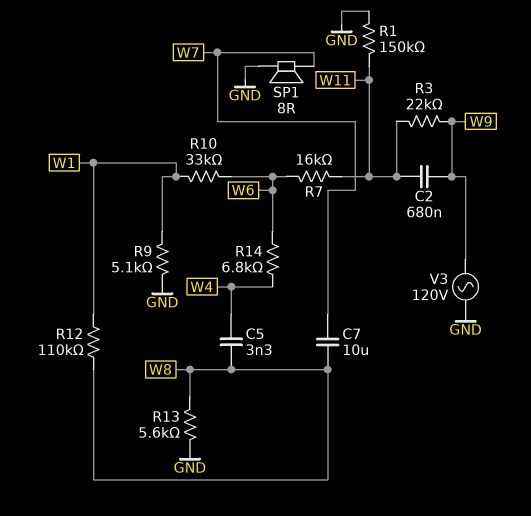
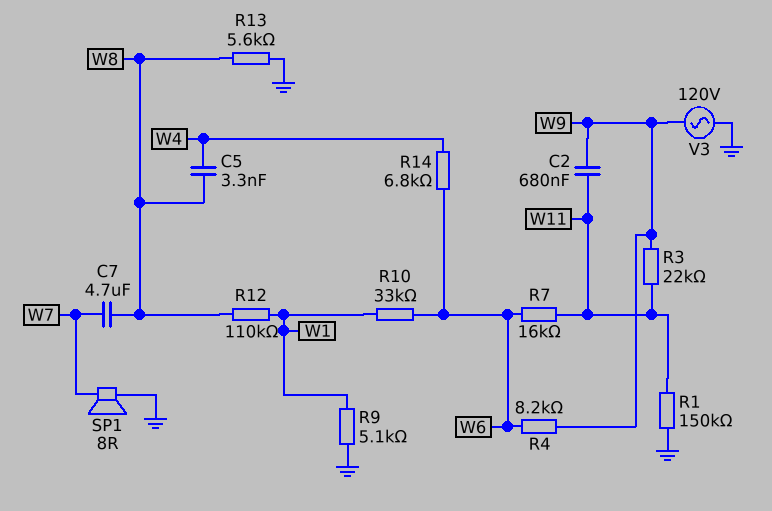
C7: 10uF (W7, W8) -> 4.7uF (W7, W8)
R4: none -> 8.2k (W6, W9)

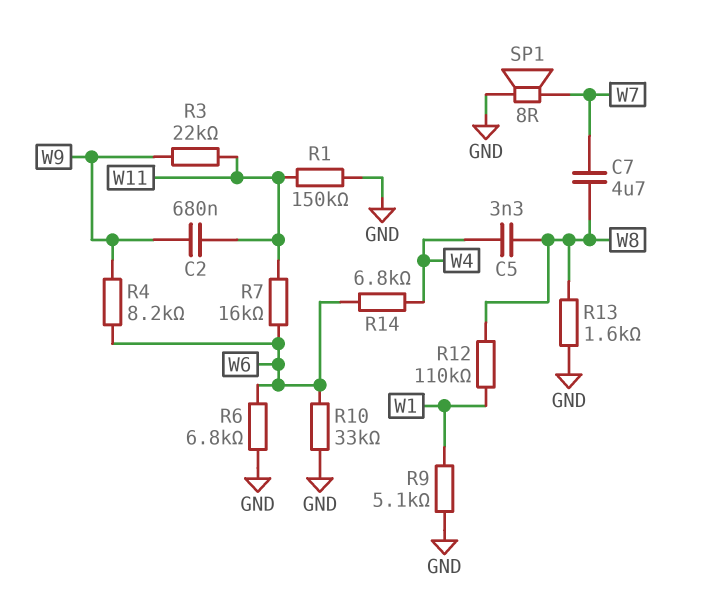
R6: none -> 6.8k (GND, W6)
R10: 33k (W1, W6) -> 33k (GND, W6)
R13: 5.6k (GND, W8) -> 1.6k (GND, W8)
V3: AC 120V (GND, W9) -> none

